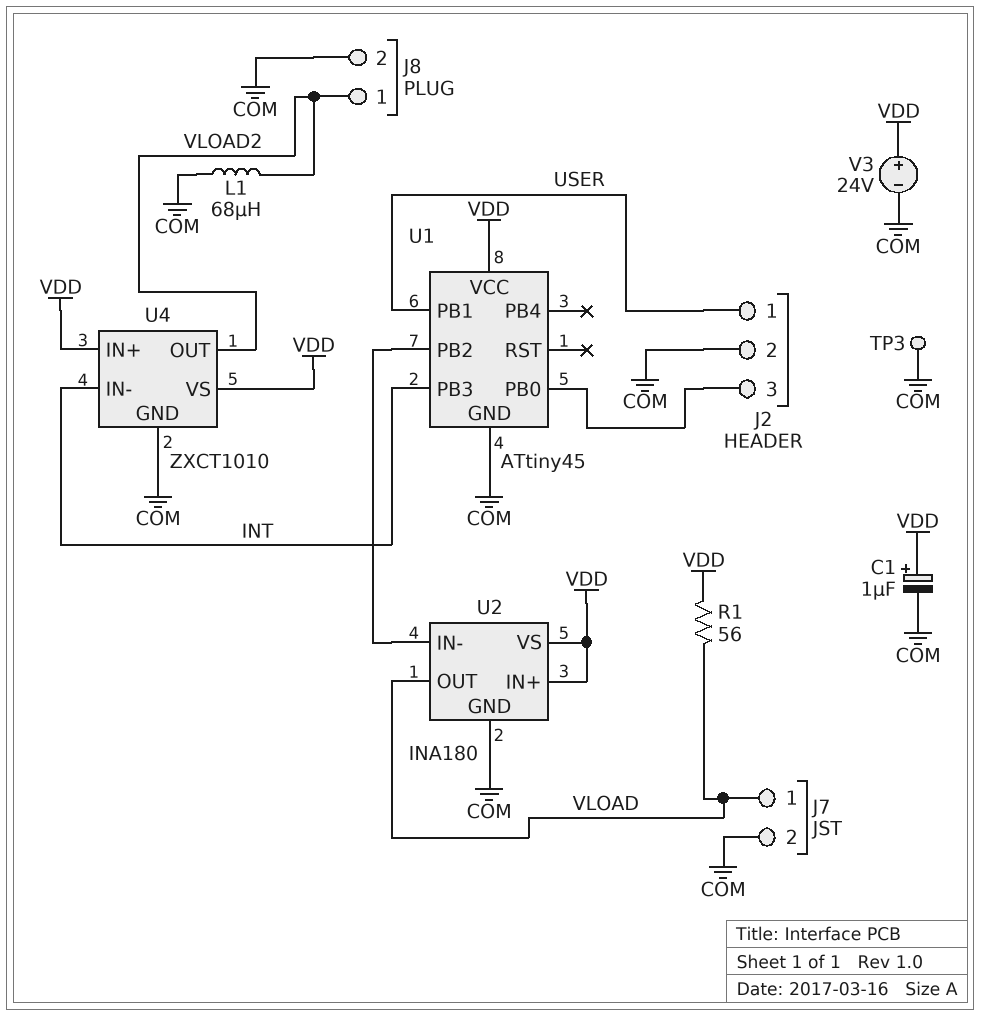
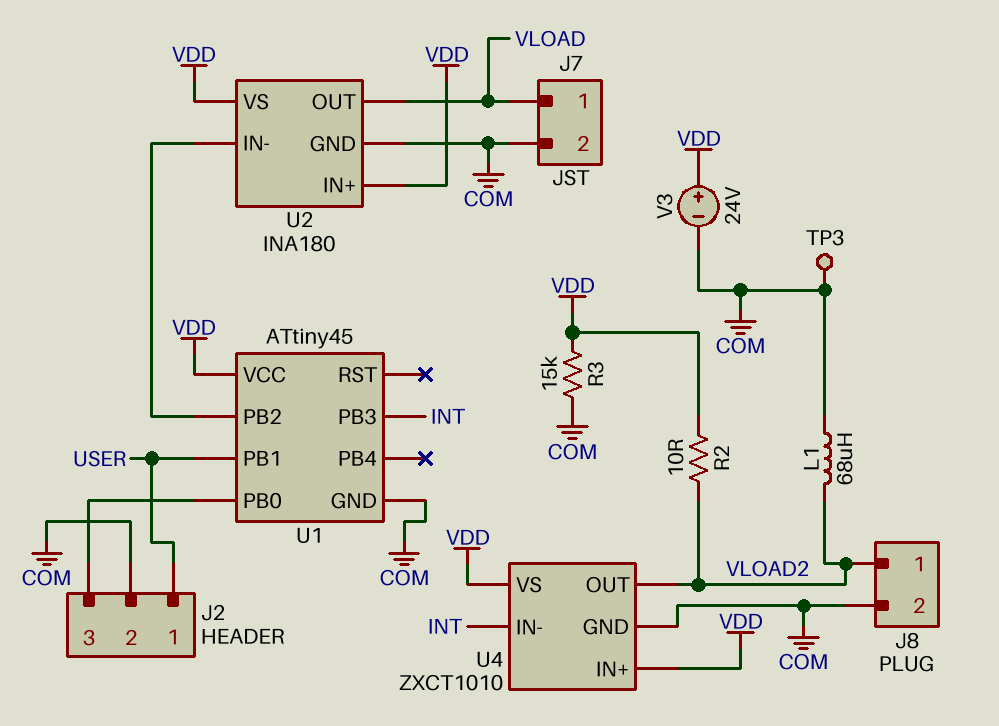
C1: 1uF (plus VDD, minus COM) -> none
R1: 56 (VDD, VLOAD) -> none
R2: none -> 10 (VDD, VLOAD2)
R3: none -> 15k (COM, VDD)

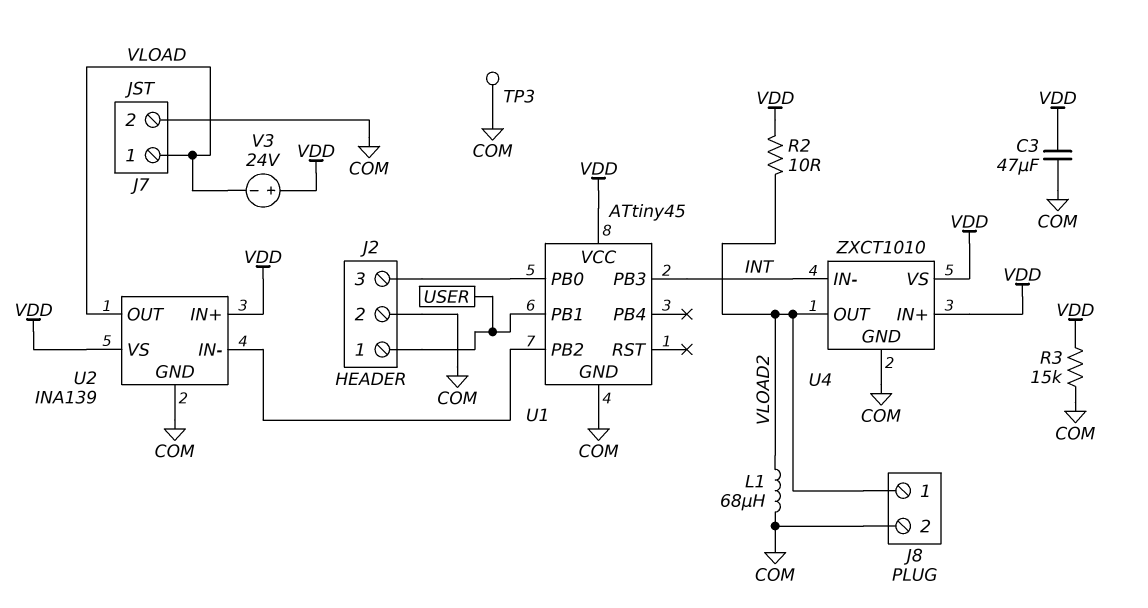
C3: none -> 47uF (COM, VDD)
U2: INA180 -> INA139
V3: 24V (plus VDD, minus COM) -> 24V (plus VDD, minus VLOAD)

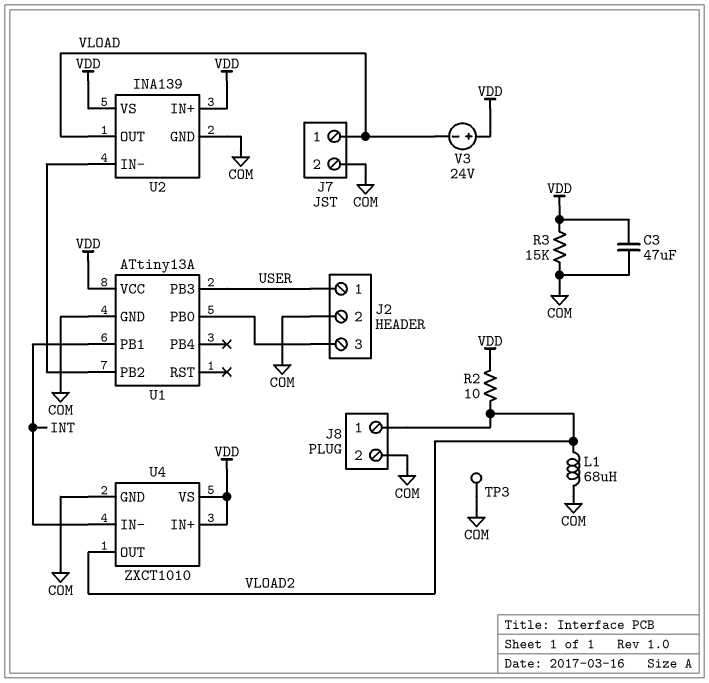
U1: ATtiny45 -> ATtiny13A
U1 pin PB1: USER -> INT
U1 pin PB3: INT -> USER

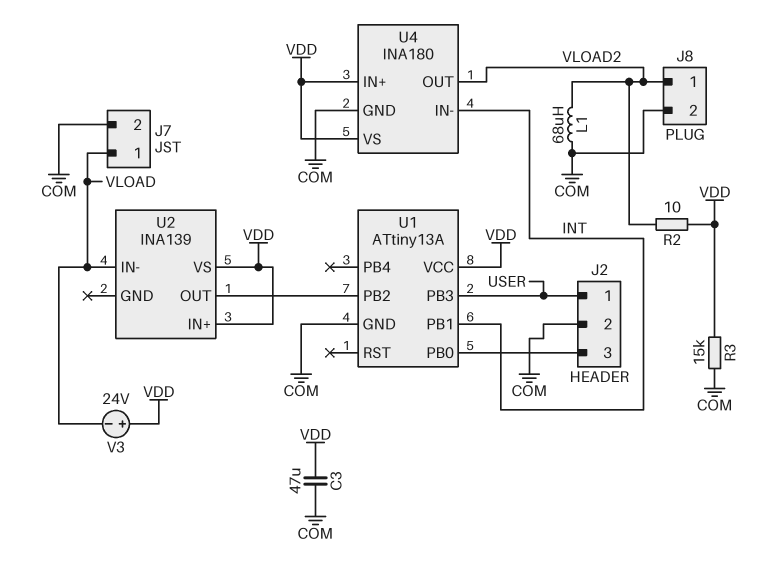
TP3: test point (COM) -> none
U2 pin GND: COM -> none
U2 pin IN-: U1/PB2 -> VLOAD
U2 pin OUT: VLOAD -> U1/PB2
U4: ZXCT1010 -> INA180

